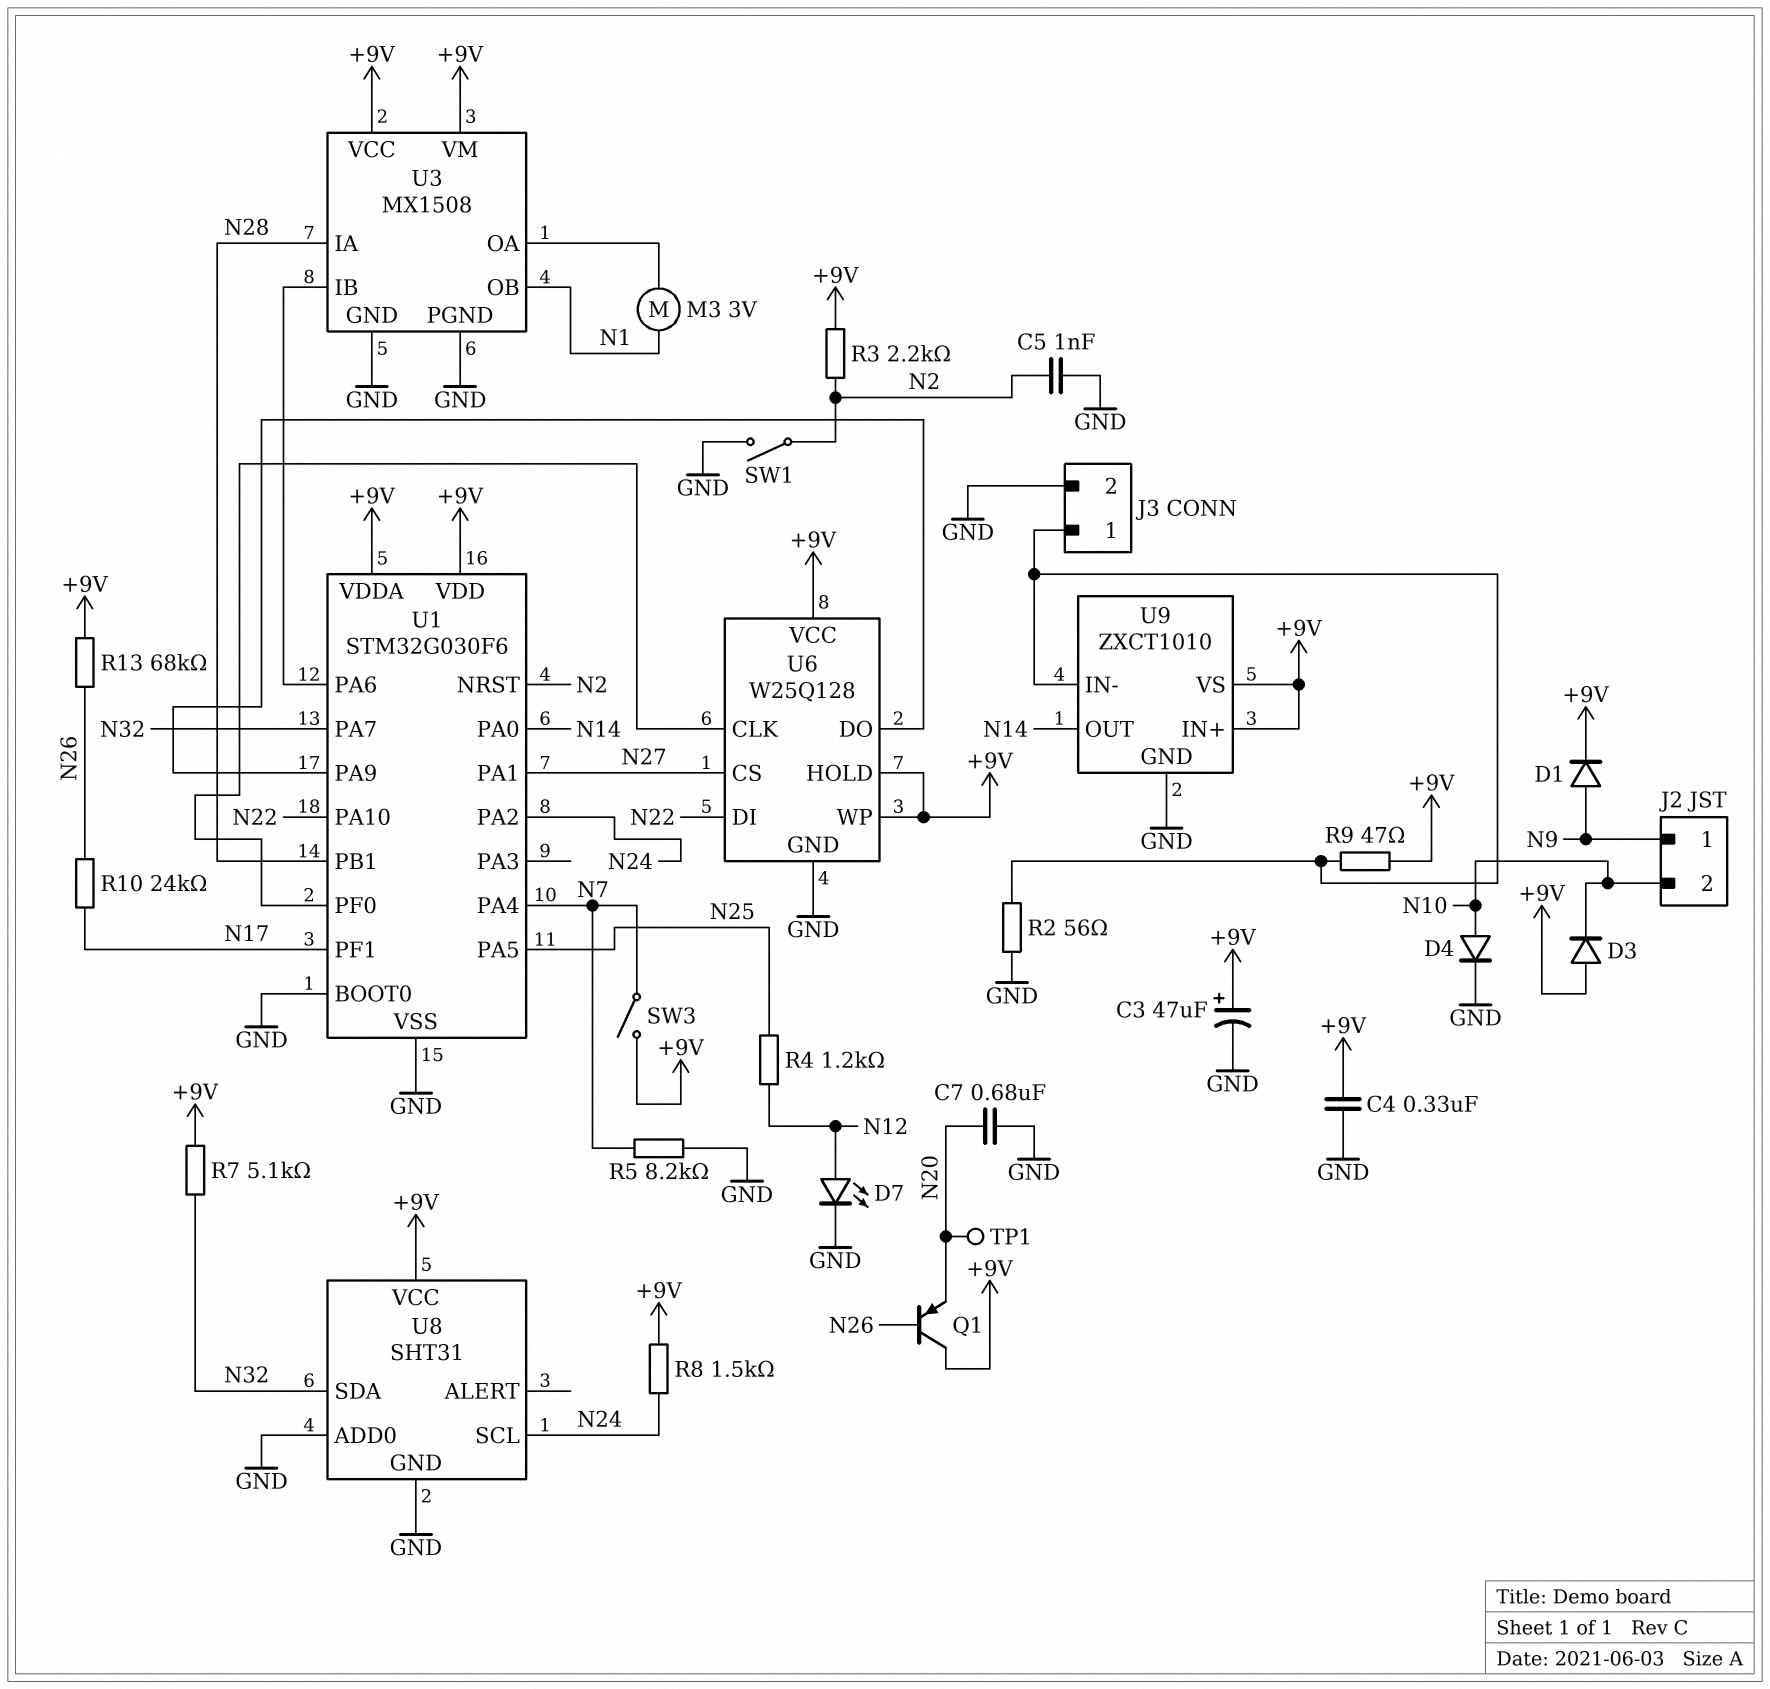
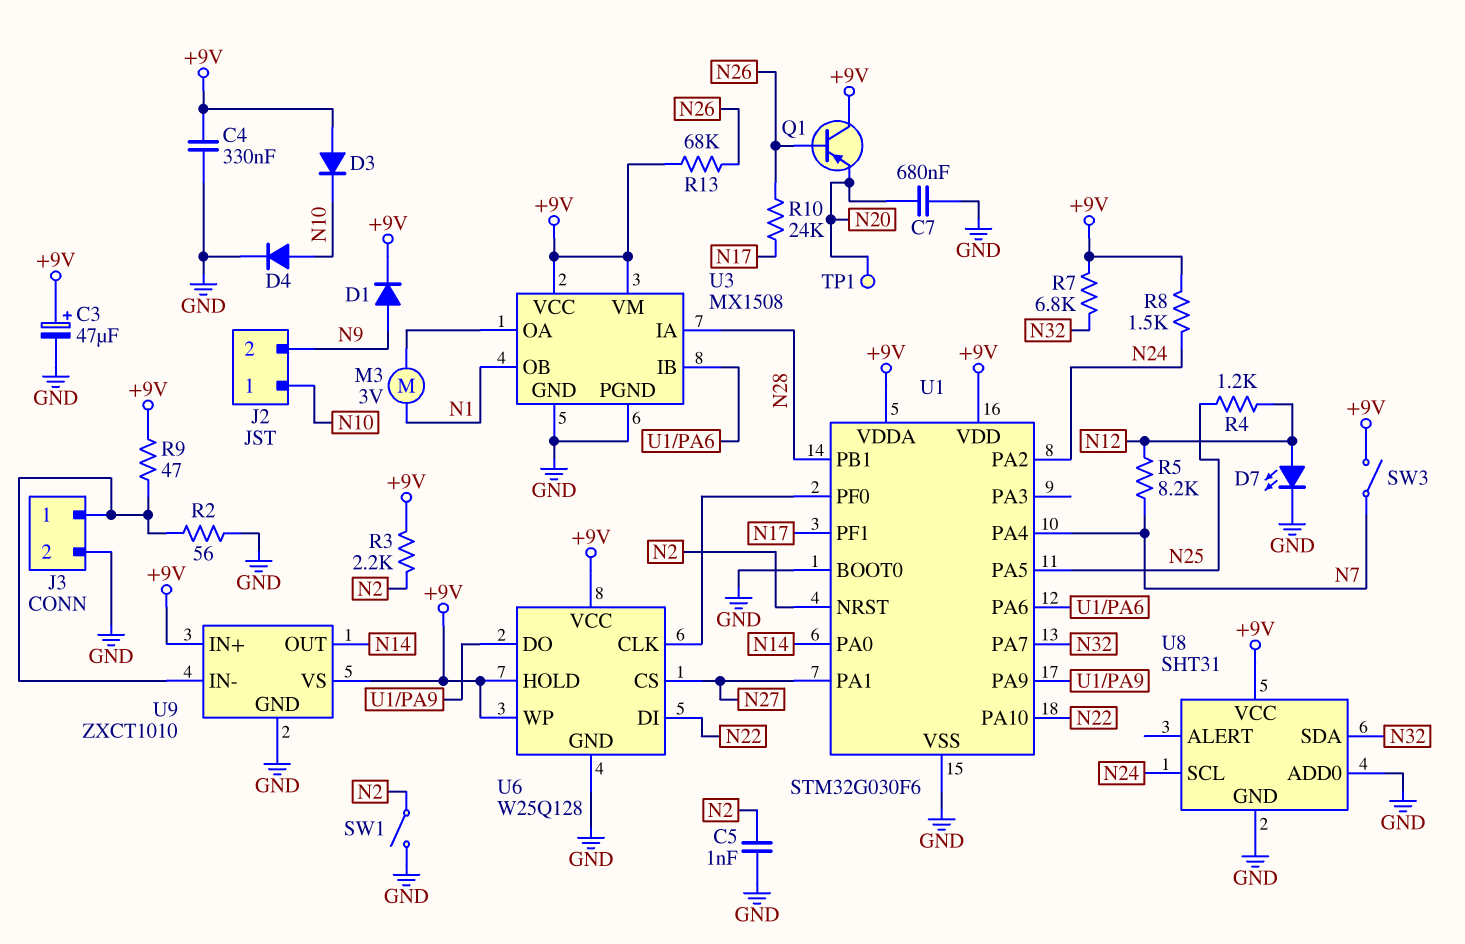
J2 pin 1: N9 -> N10
J2 pin 2: N10 -> N9
R5: 8.2k (GND, N7) -> 8.2k (N7, N12)
R7: 5.1k (+9V, N32) -> 6.8k (+9V, N32)

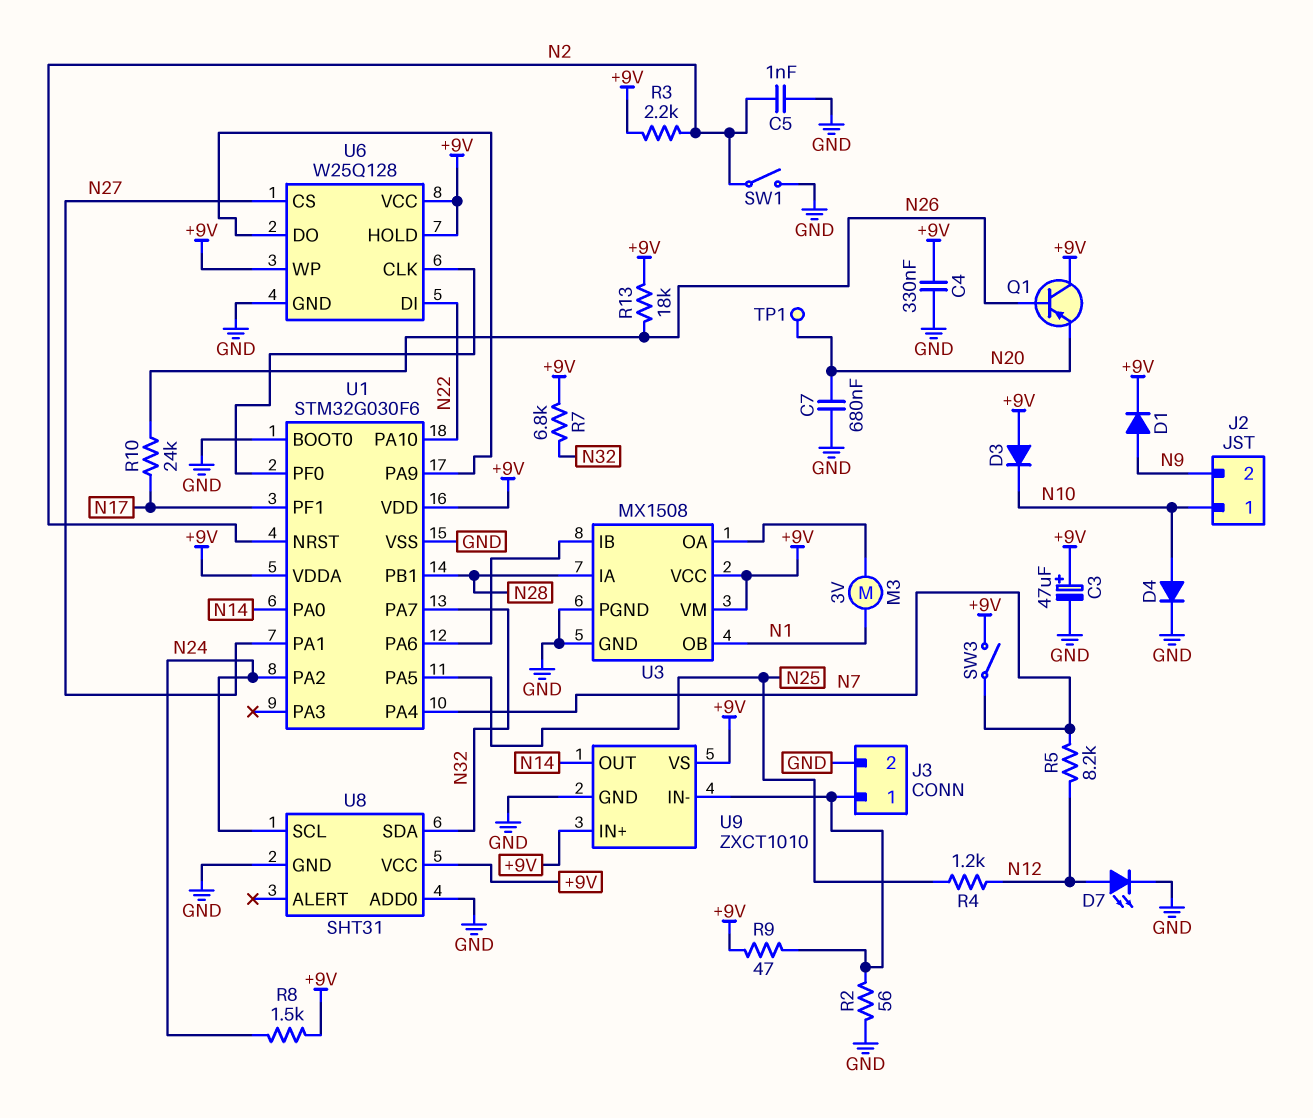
R13: 68k (+9V, N26) -> 18k (+9V, N26)

